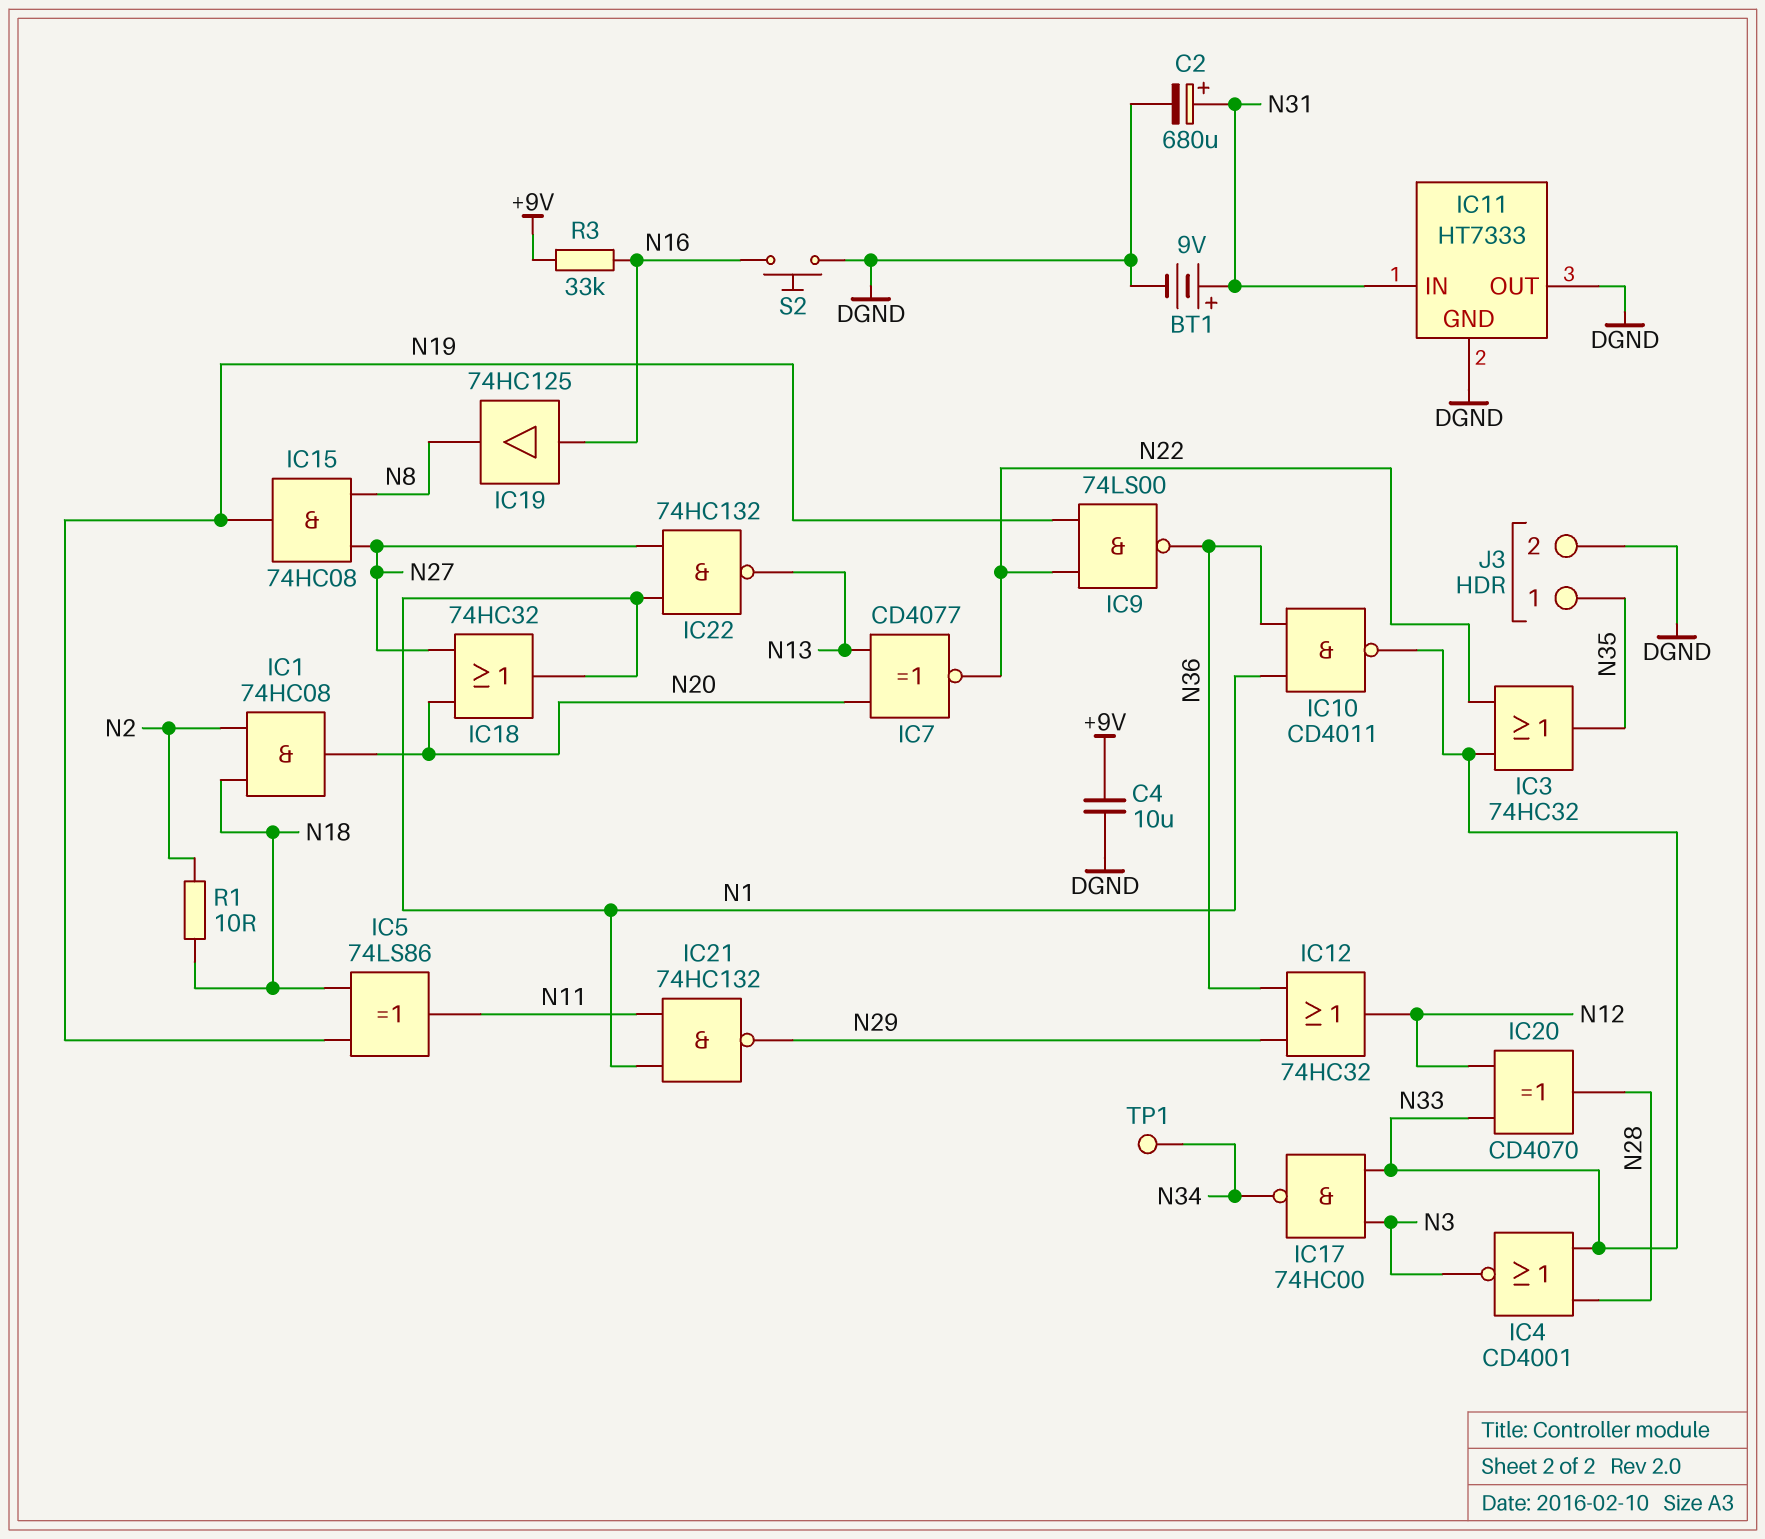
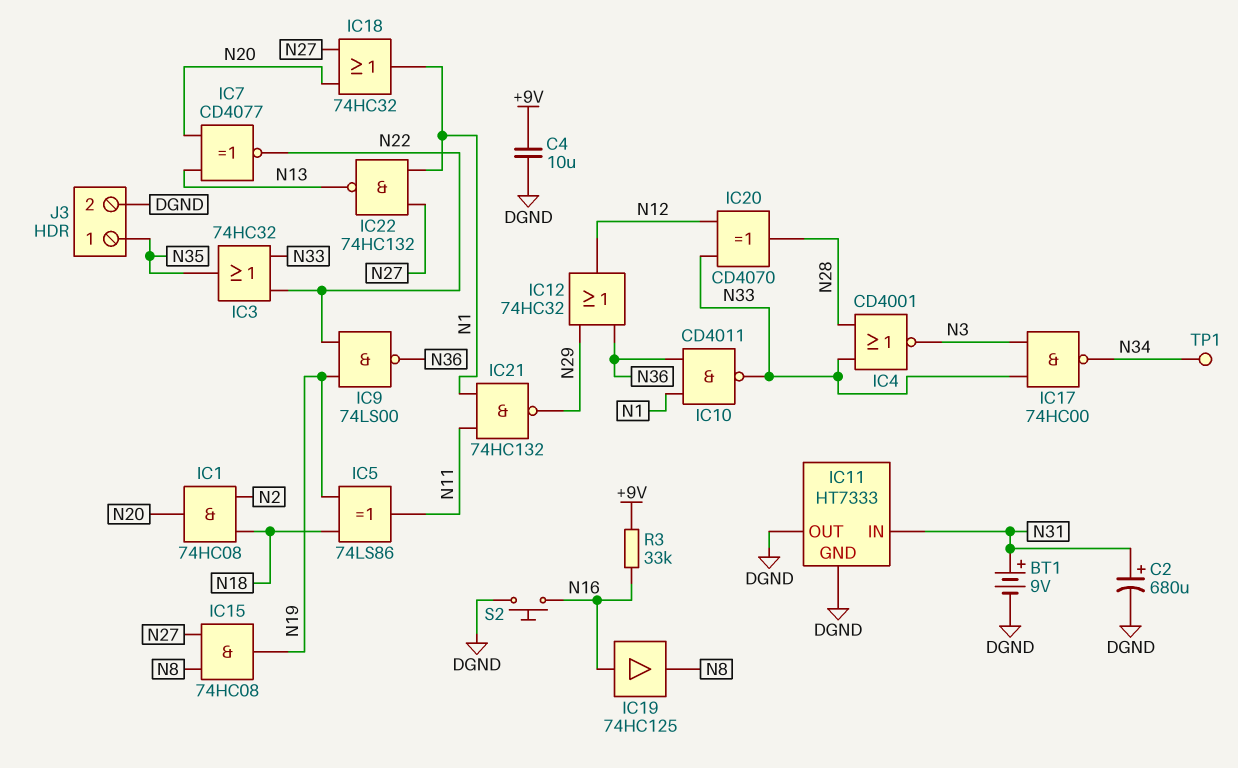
R1: 10 (N2, N18) -> none

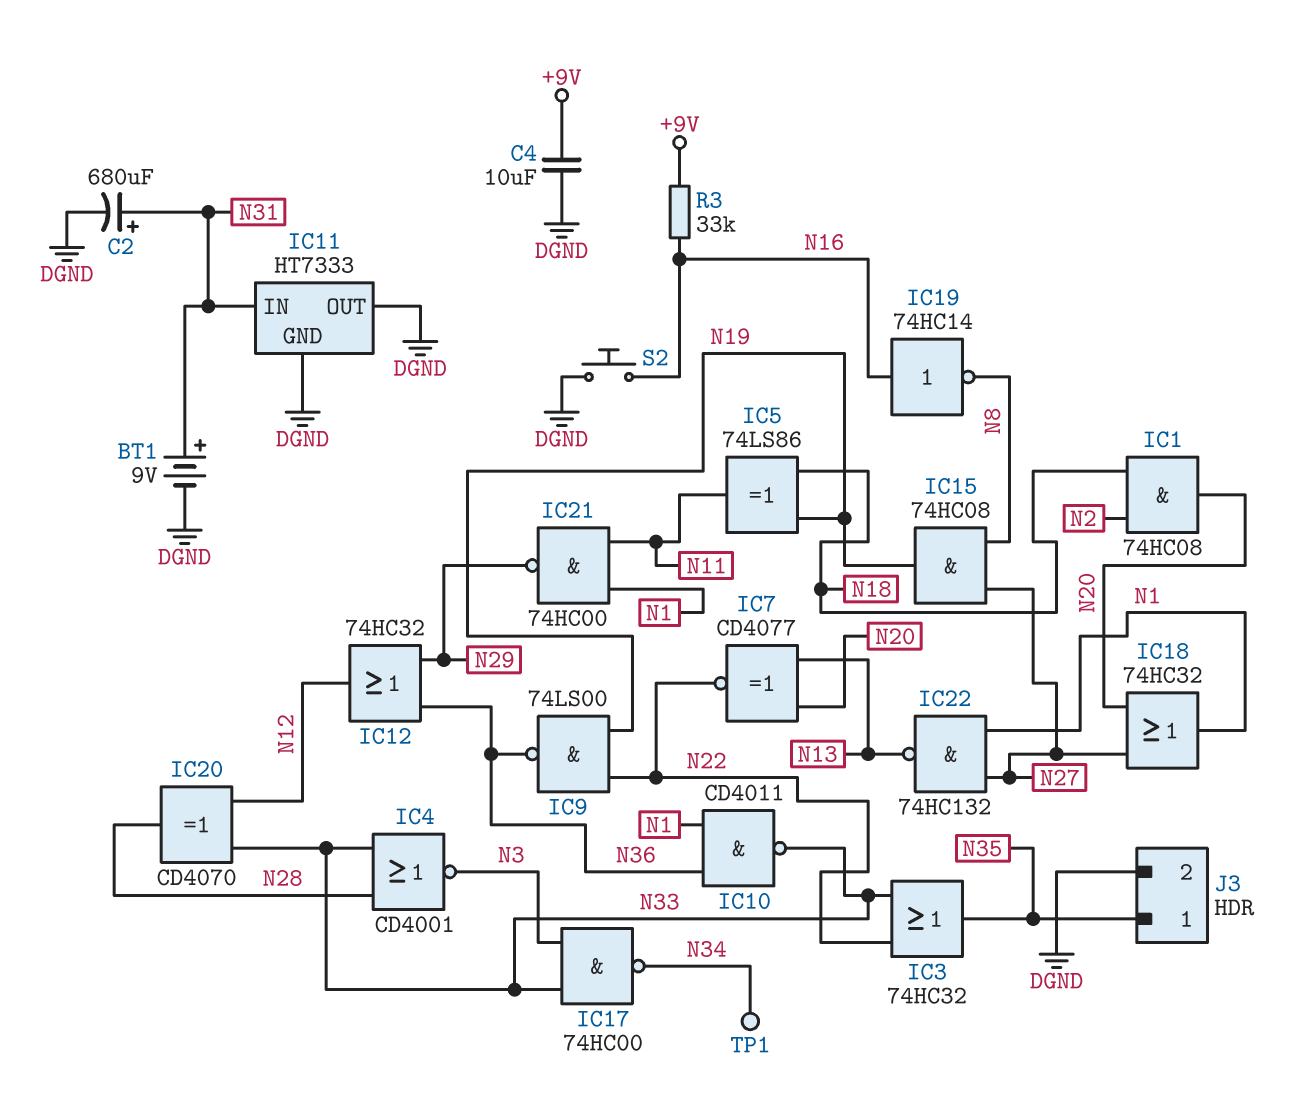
IC19: buffer 74HC125 (in N16, out N8) -> NOT 74HC14 (in N16, out N8)
IC21: NAND 74HC132 (in N1, in N11, out N29) -> NAND 74HC00 (in N1, in N11, out N29)

